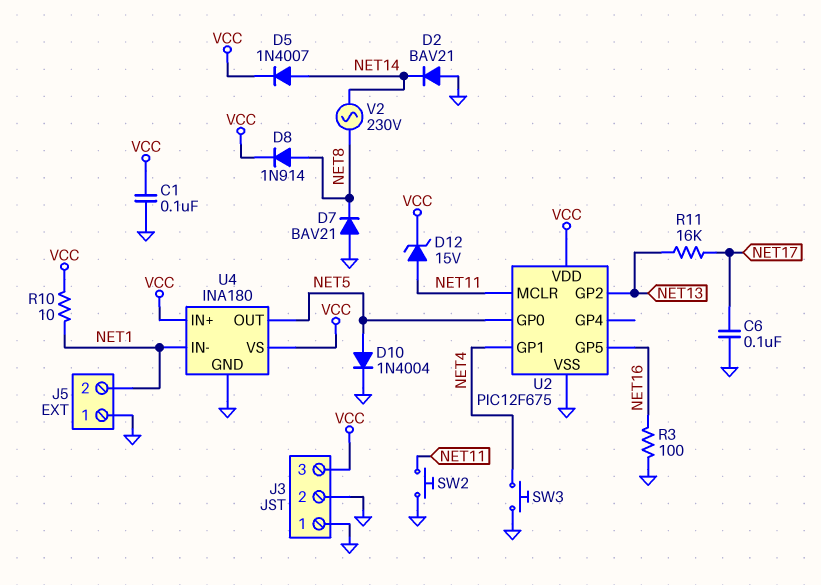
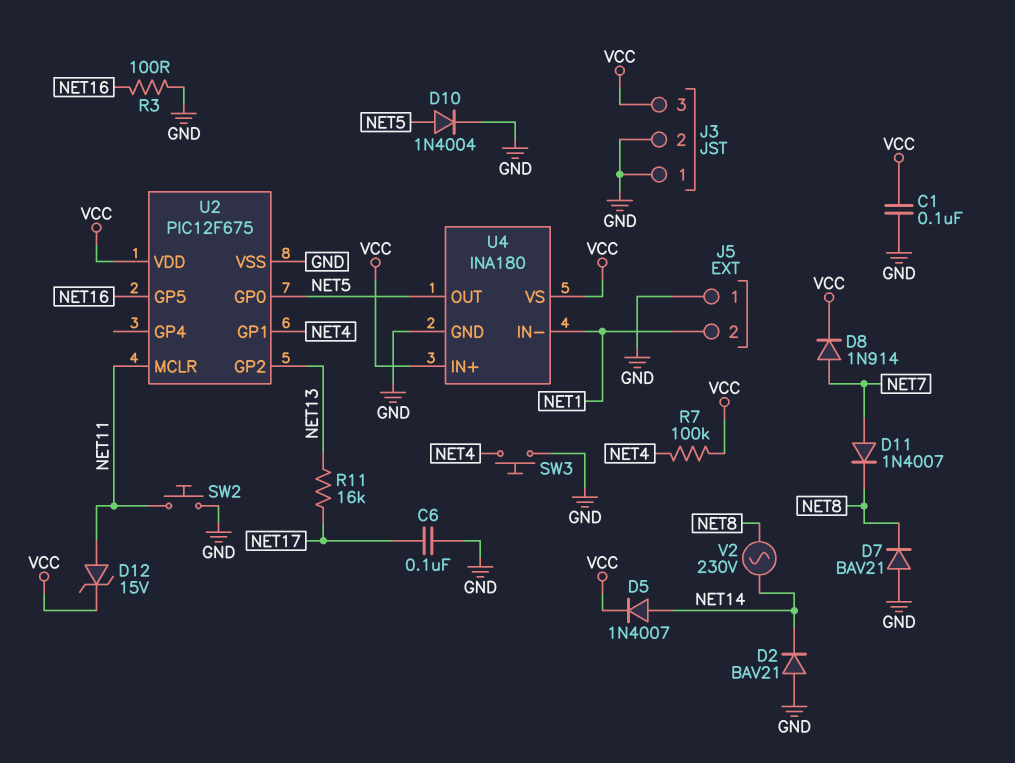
D8: diode 1N914 (A NET8, K VCC) -> diode 1N914 (A NET7, K VCC)
D11: none -> diode 1N4007 (A NET7, K NET8)
R7: none -> 100k (NET4, VCC)
R10: 10 (NET1, VCC) -> none

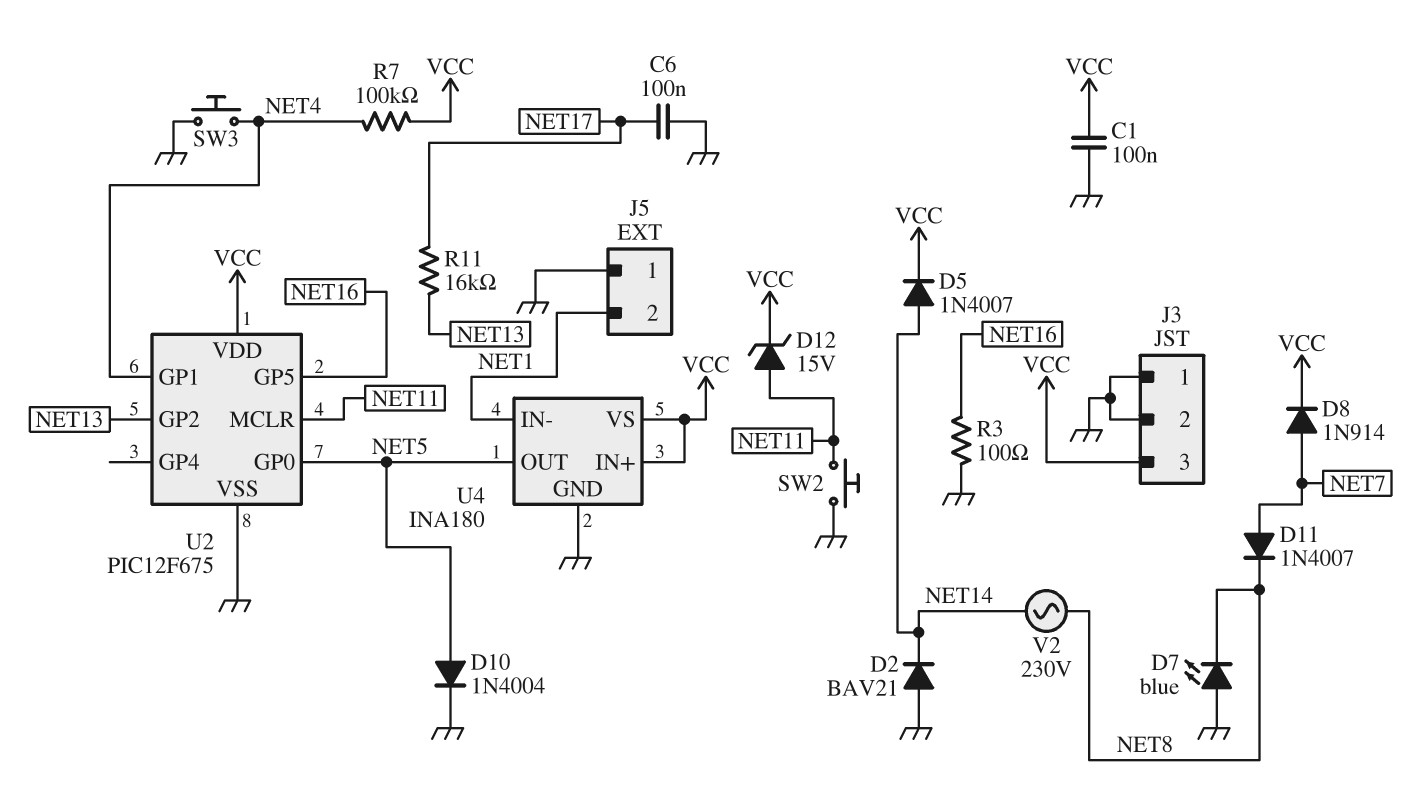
D7: diode BAV21 (A GND, K NET8) -> LED blue (A GND, K NET8)

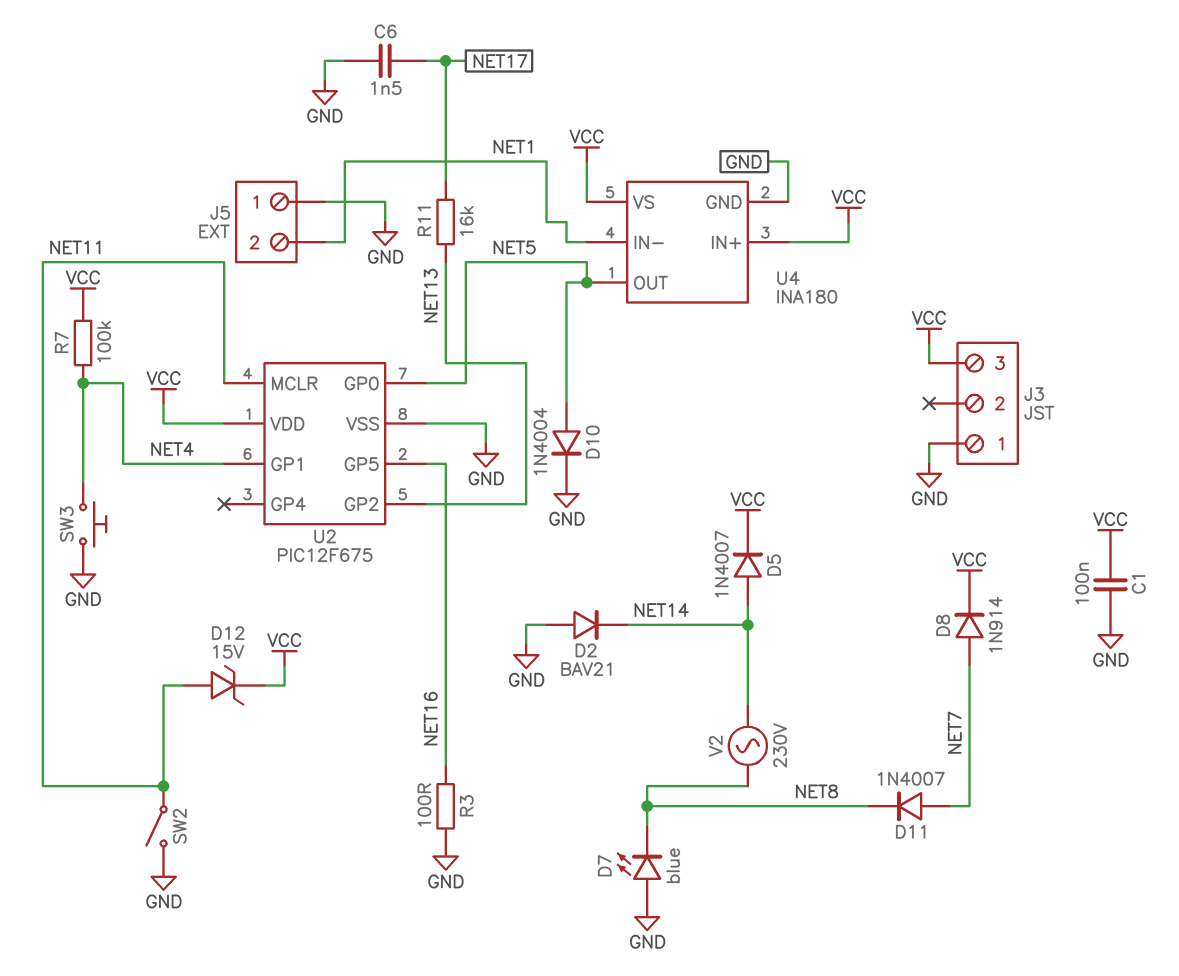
C6: 100nF (GND, NET17) -> 1.5nF (GND, NET17)
J3 pin 2: GND -> none
SW2: button (GND, NET11) -> switch (GND, NET11)

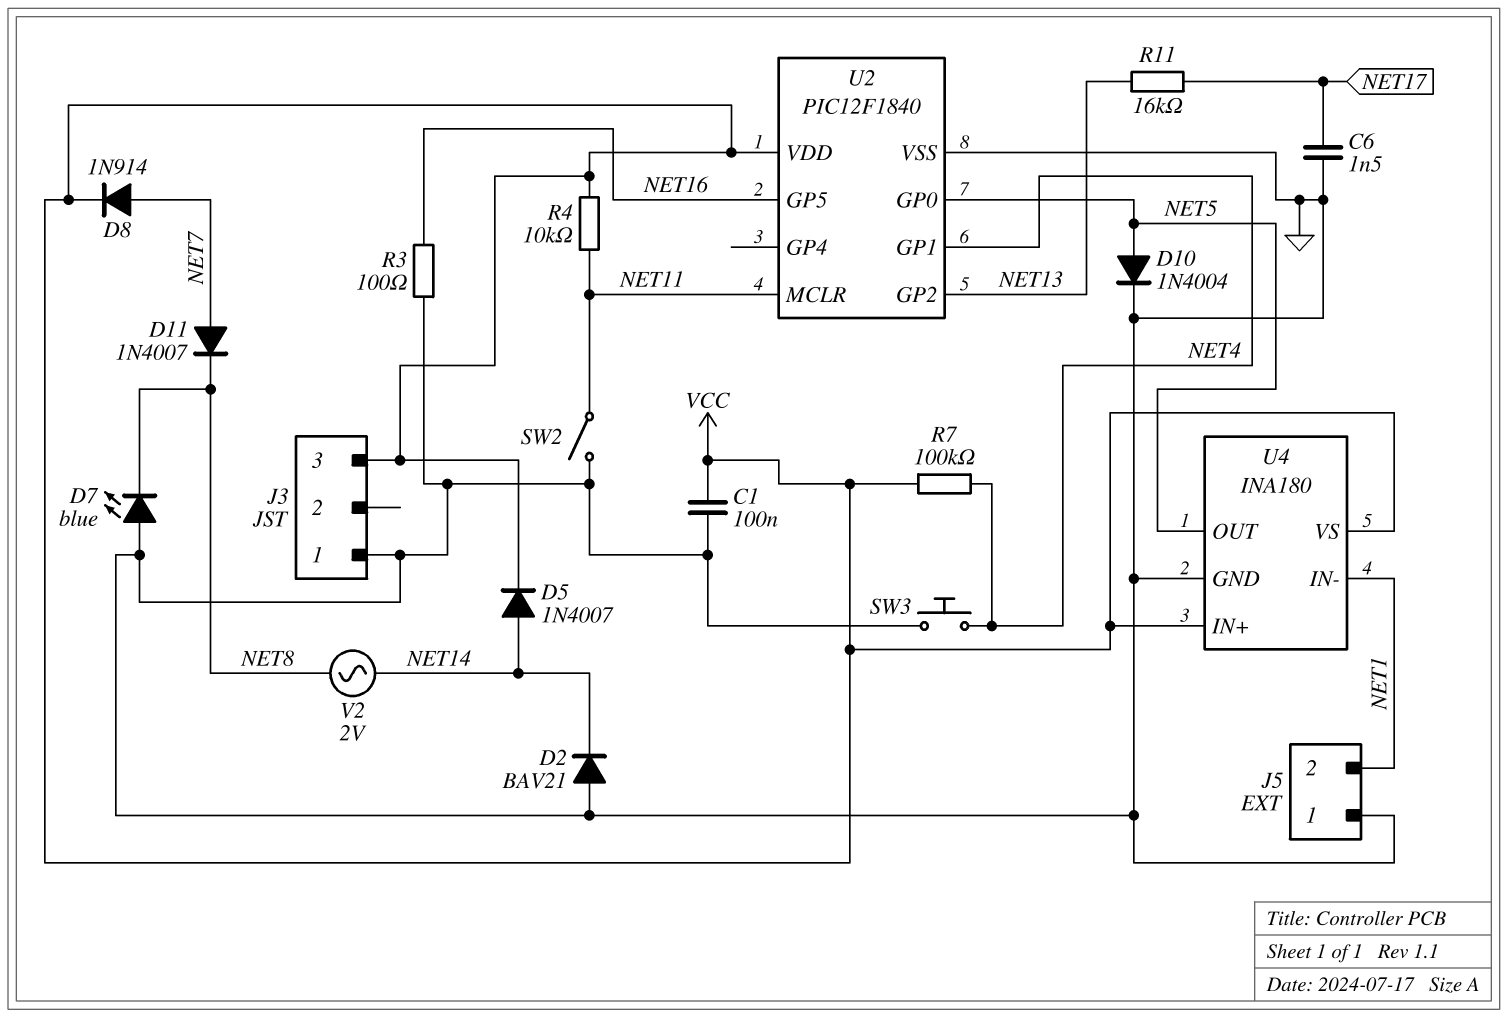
D12: zener 15V (A NET11, K VCC) -> none
R4: none -> 10k (NET11, VCC)
U2: PIC12F675 -> PIC12F1840
V2: AC 230V (NET8, NET14) -> AC 2V (NET8, NET14)

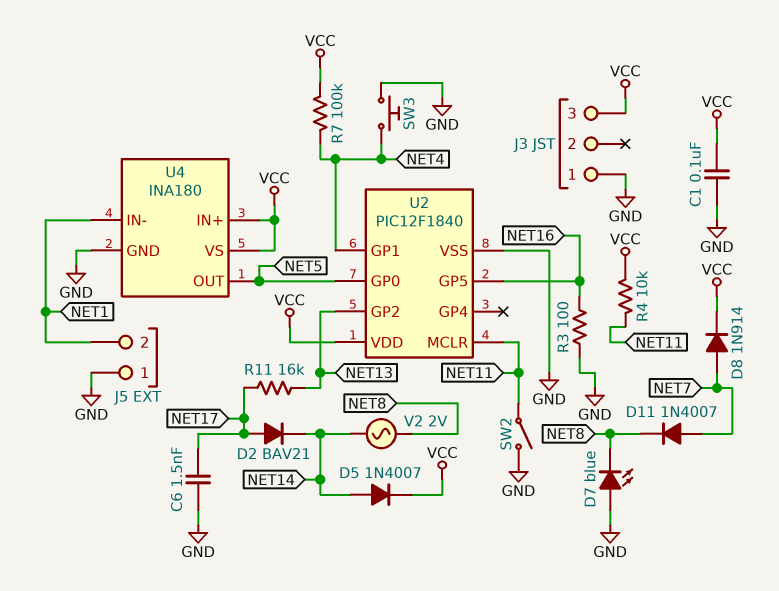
D2: diode BAV21 (A GND, K NET14) -> diode BAV21 (A NET17, K NET14)
D10: diode 1N4004 (A NET5, K GND) -> none

